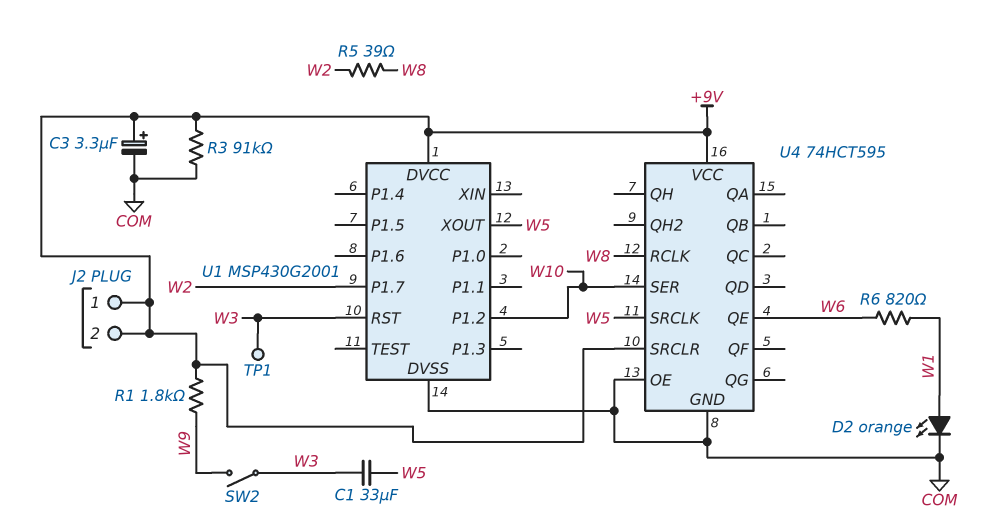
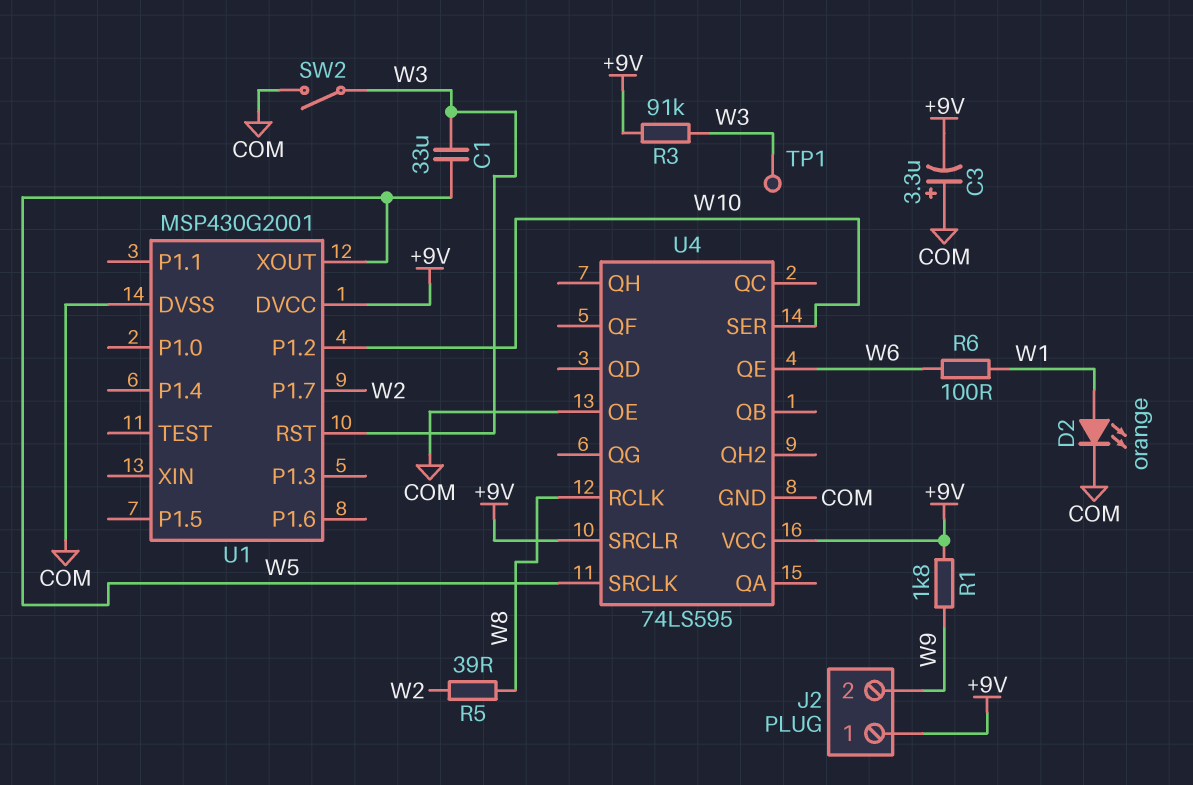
C3: 3.3uF (plus +9V, minus COM) -> 3.3uF (plus COM, minus +9V)
J2 pin 2: +9V -> W9
R3: 91k (+9V, COM) -> 91k (+9V, W3)
R6: 820 (W1, W6) -> 100 (W1, W6)
SW2: switch (W3, W9) -> switch (COM, W3)
U4: 74HCT595 -> 74LS595

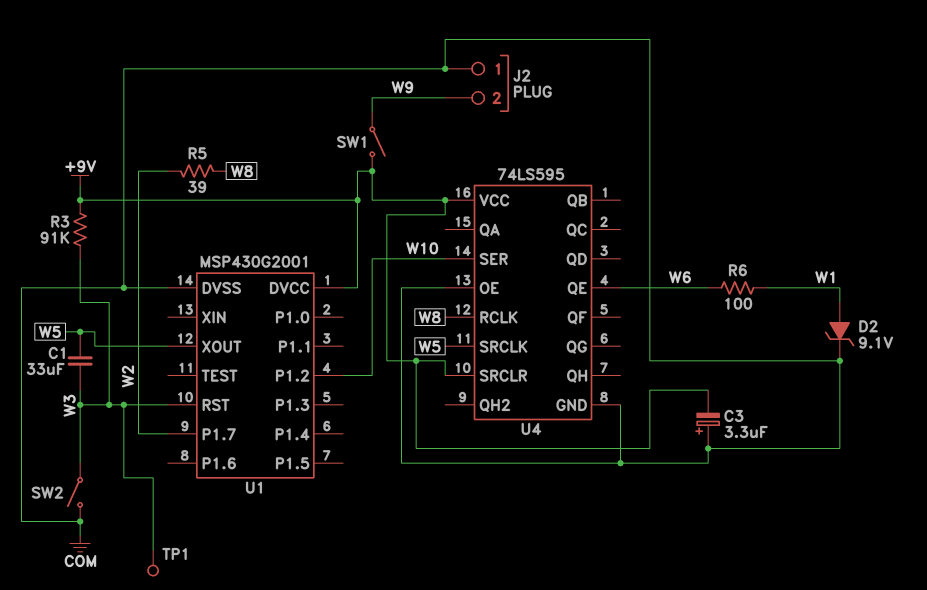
D2: LED orange (A W1, K COM) -> zener 9.1V (A W1, K COM)
J2 pin 1: +9V -> COM
R1: 1.8k (+9V, W9) -> none
SW1: none -> switch (+9V, W9)

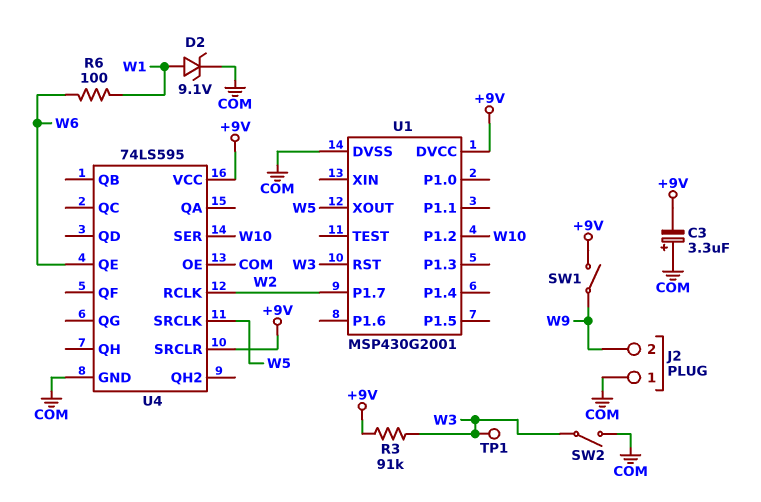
C1: 33uF (W3, W5) -> none
R5: 39 (W2, W8) -> none
U4 pin RCLK: W8 -> W2

